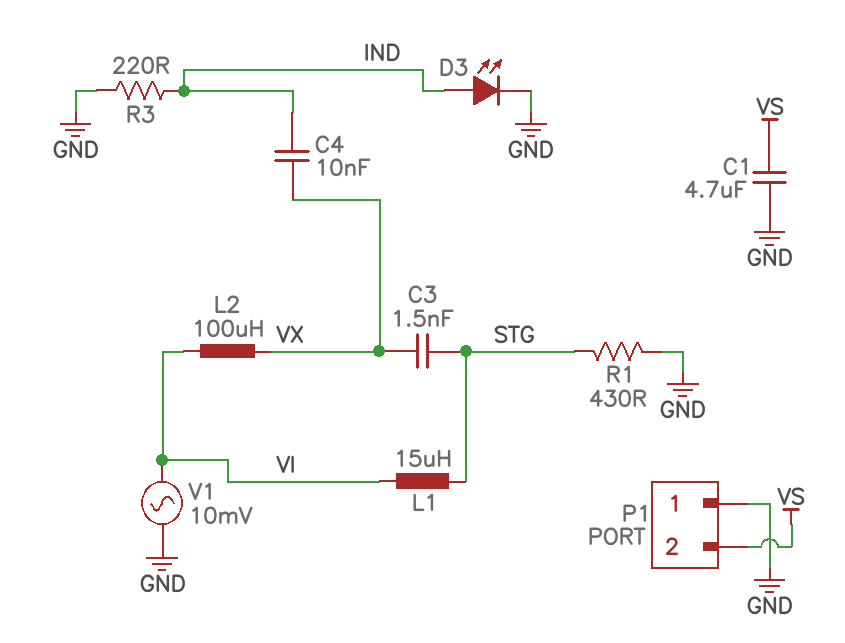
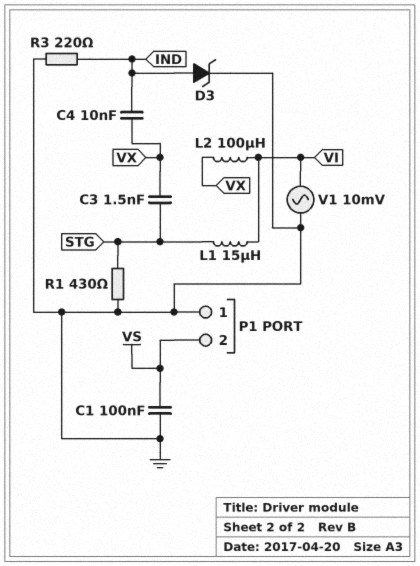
C1: 4.7uF (GND, VS) -> 100nF (GND, VS)
D3: LED (A IND, K GND) -> zener (A IND, K GND)

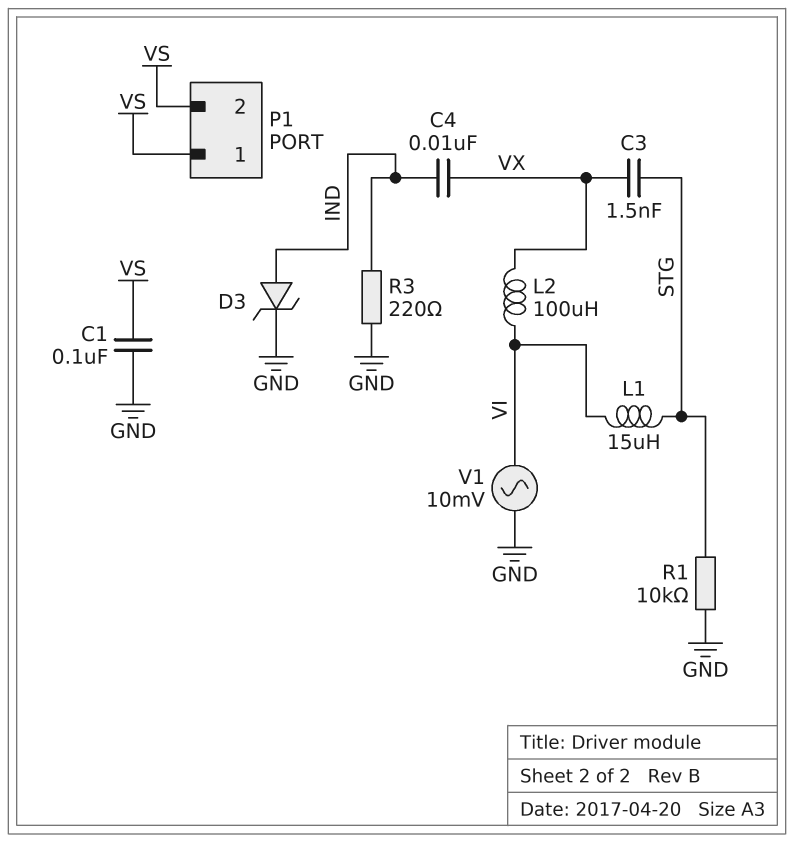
P1 pin 1: GND -> VS
R1: 430 (GND, STG) -> 10k (GND, STG)

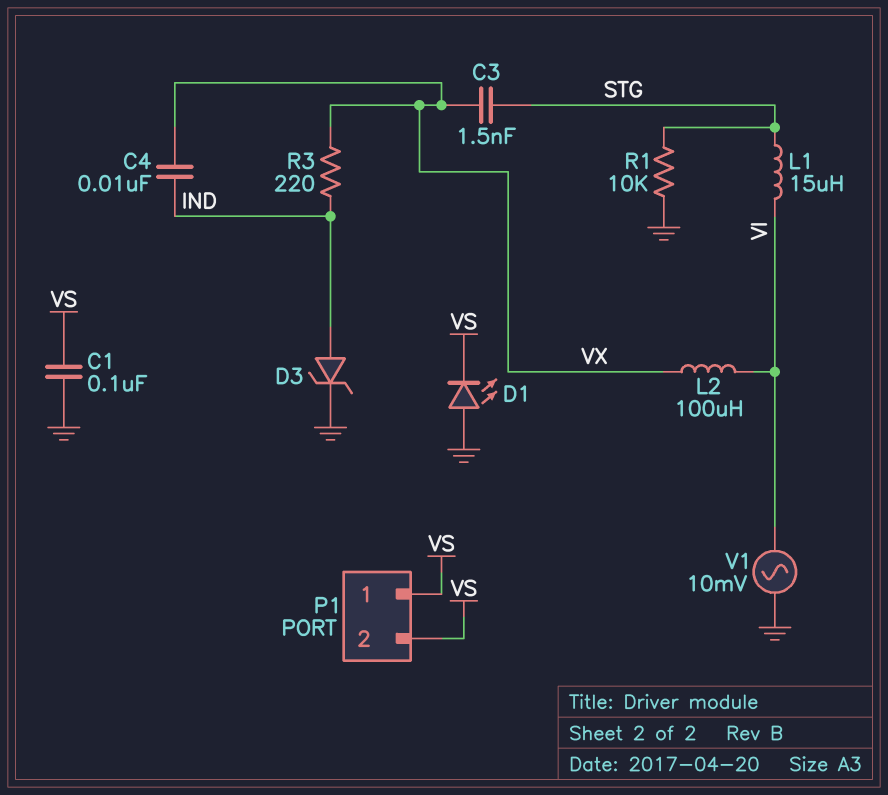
D1: none -> LED (A GND, K VS)
R3: 220 (GND, IND) -> 220 (IND, VX)

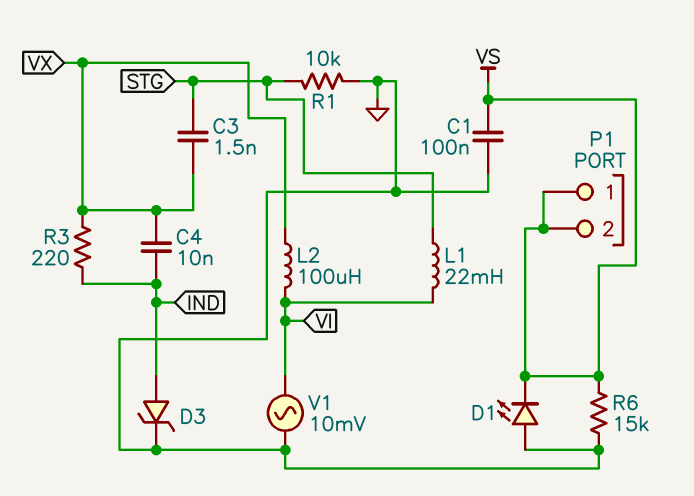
L1: 15uH (STG, VI) -> 22mH (STG, VI)
R6: none -> 15k (GND, VS)

